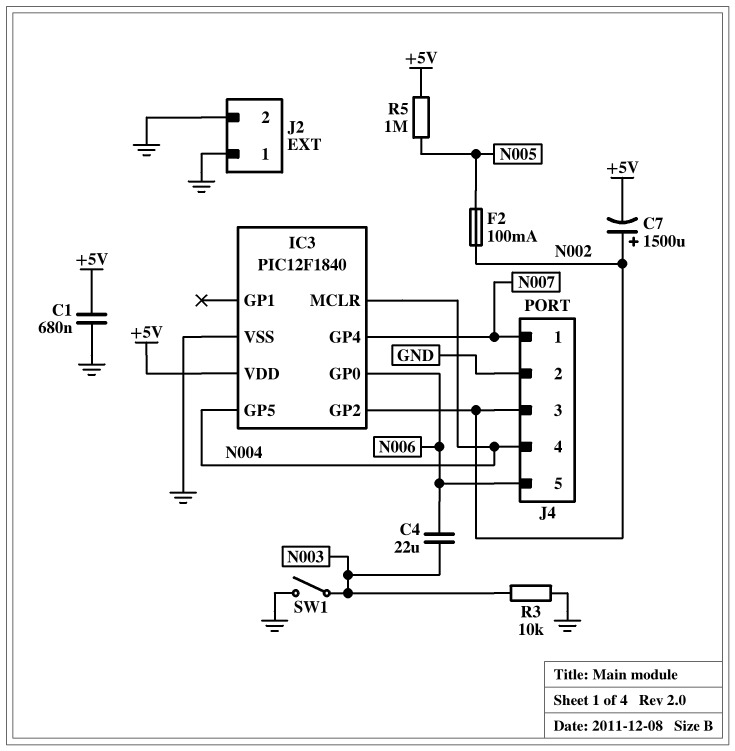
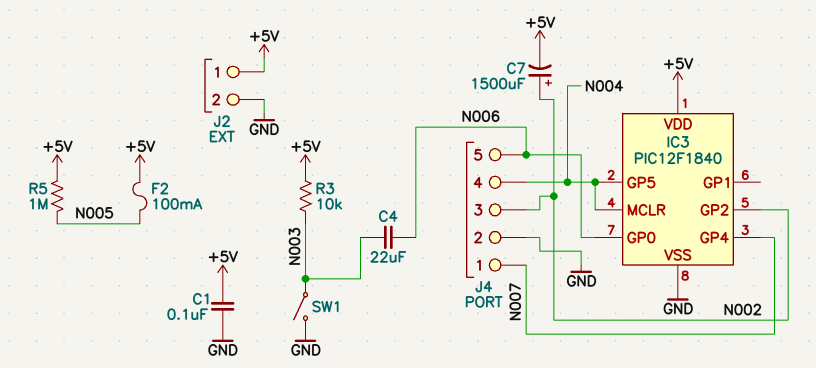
C1: 680nF (+5V, GND) -> 100nF (+5V, GND)
F2: 100mA (N002, N005) -> 100mA (+5V, N005)
J2 pin 1: GND -> +5V
R3: 10k (GND, N003) -> 10k (+5V, N003)

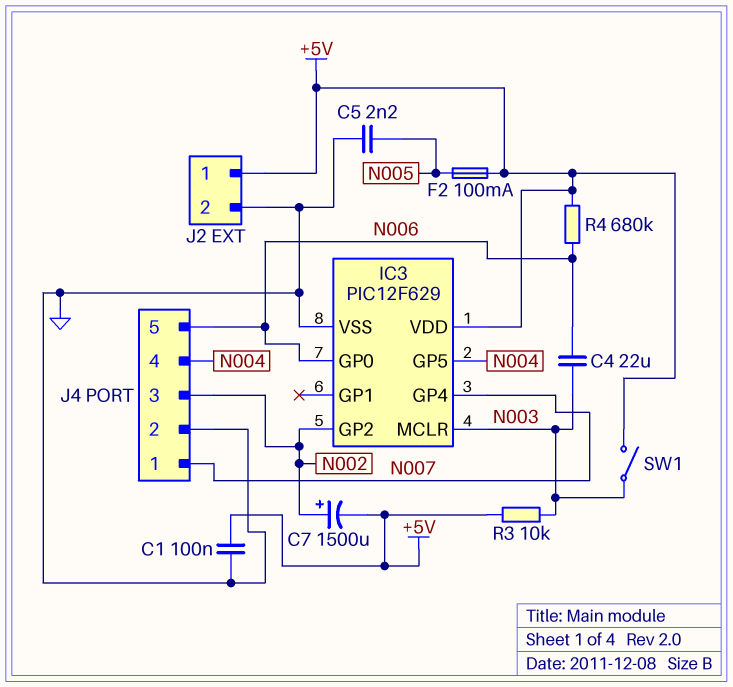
C5: none -> 2.2nF (GND, N005)
IC3: PIC12F1840 -> PIC12F629
IC3 pin MCLR: N004 -> N003
R4: none -> 680k (+5V, N006)
R5: 1M (+5V, N005) -> none
SW1: switch (GND, N003) -> switch (+5V, N003)

